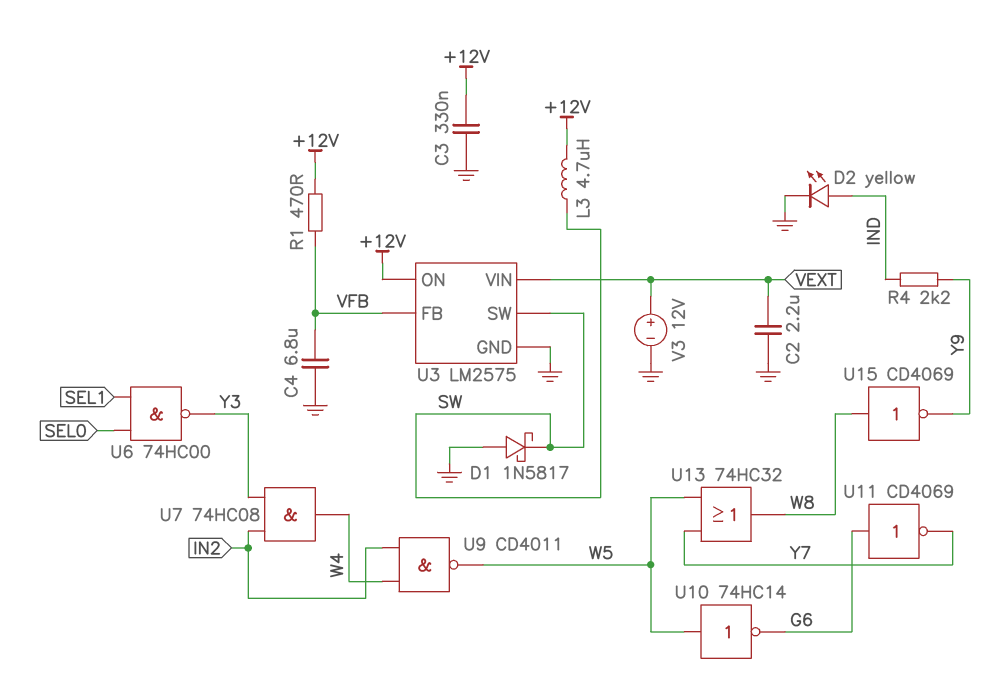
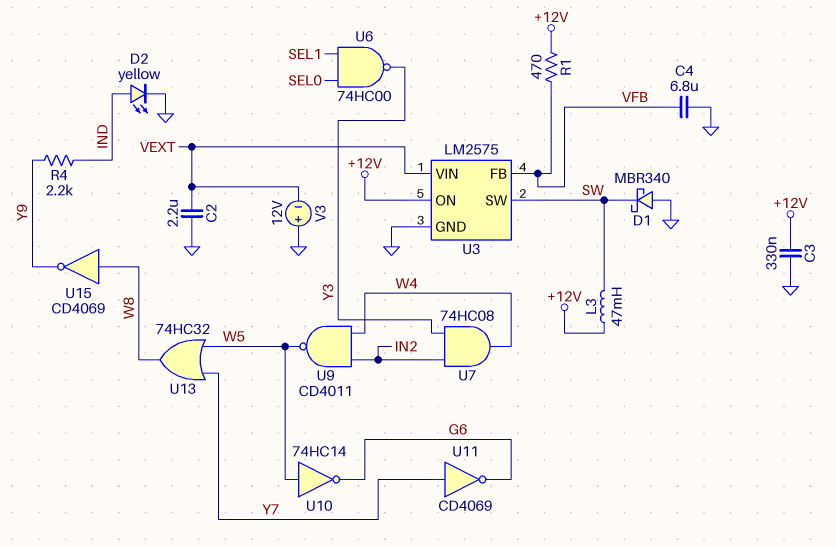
D1: schottky 1N5817 (A GND, K SW) -> schottky MBR340 (A GND, K SW)
L3: 4.7uH (+12V, SW) -> 47mH (+12V, SW)
U11: NOT CD4069 (in G6, out Y7) -> NOT CD4069 (in Y7, out G6)
V3: 12V (plus VEXT, minus GND) -> 12V (plus GND, minus VEXT)

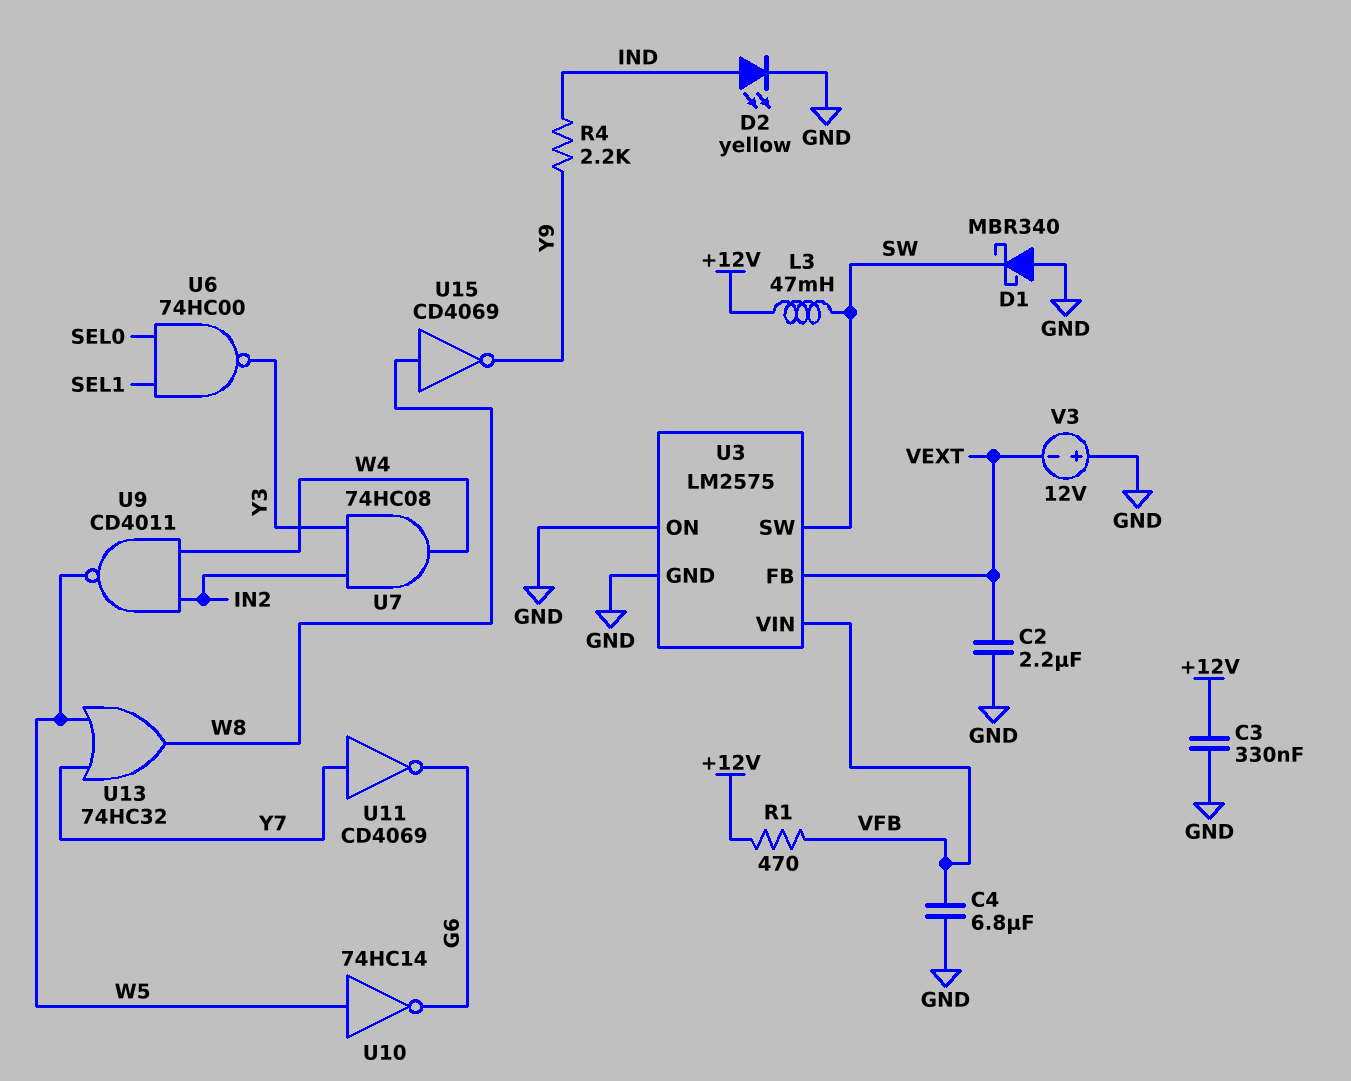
U3 pin FB: VFB -> VEXT
U3 pin ON: +12V -> GND
U3 pin VIN: VEXT -> VFB

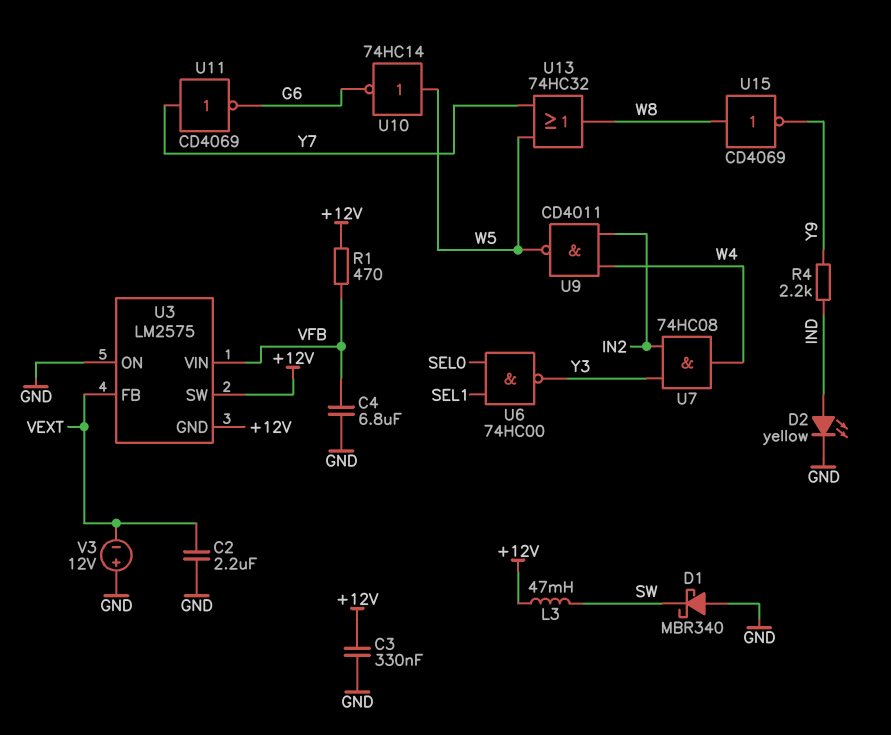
U3 pin GND: GND -> +12V
U3 pin SW: SW -> +12V

